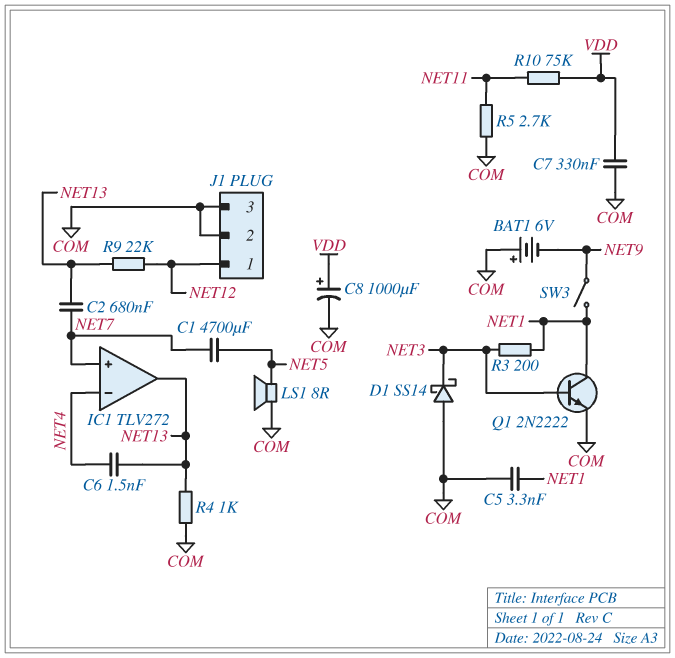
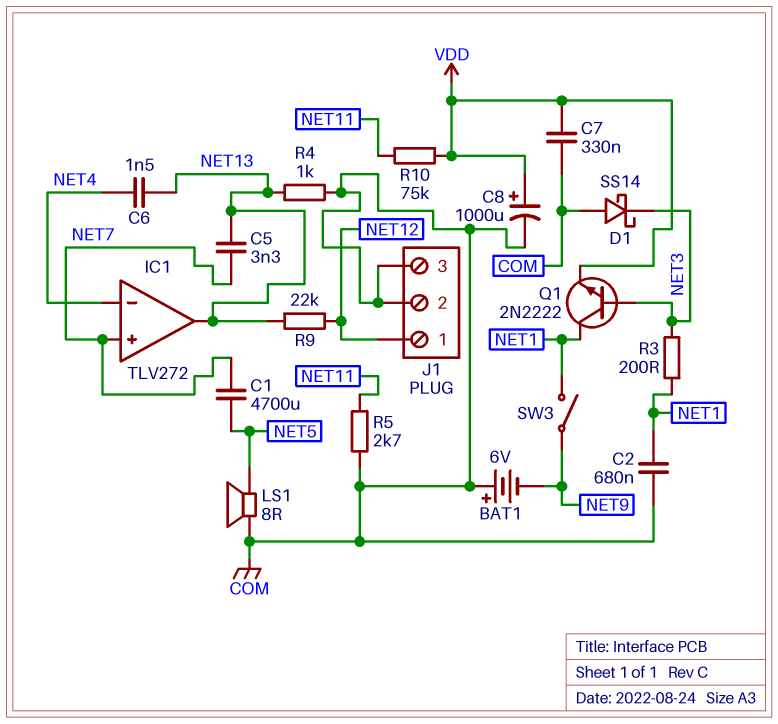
C2: 680nF (NET7, NET13) -> 680nF (COM, NET1)
C5: 3.3nF (COM, NET1) -> 3.3nF (NET7, NET13)
Q1: NPN 2N2222 (B NET3, C NET1, E COM) -> NPN 2N2222 (B NET3, C NET1, E VDD)

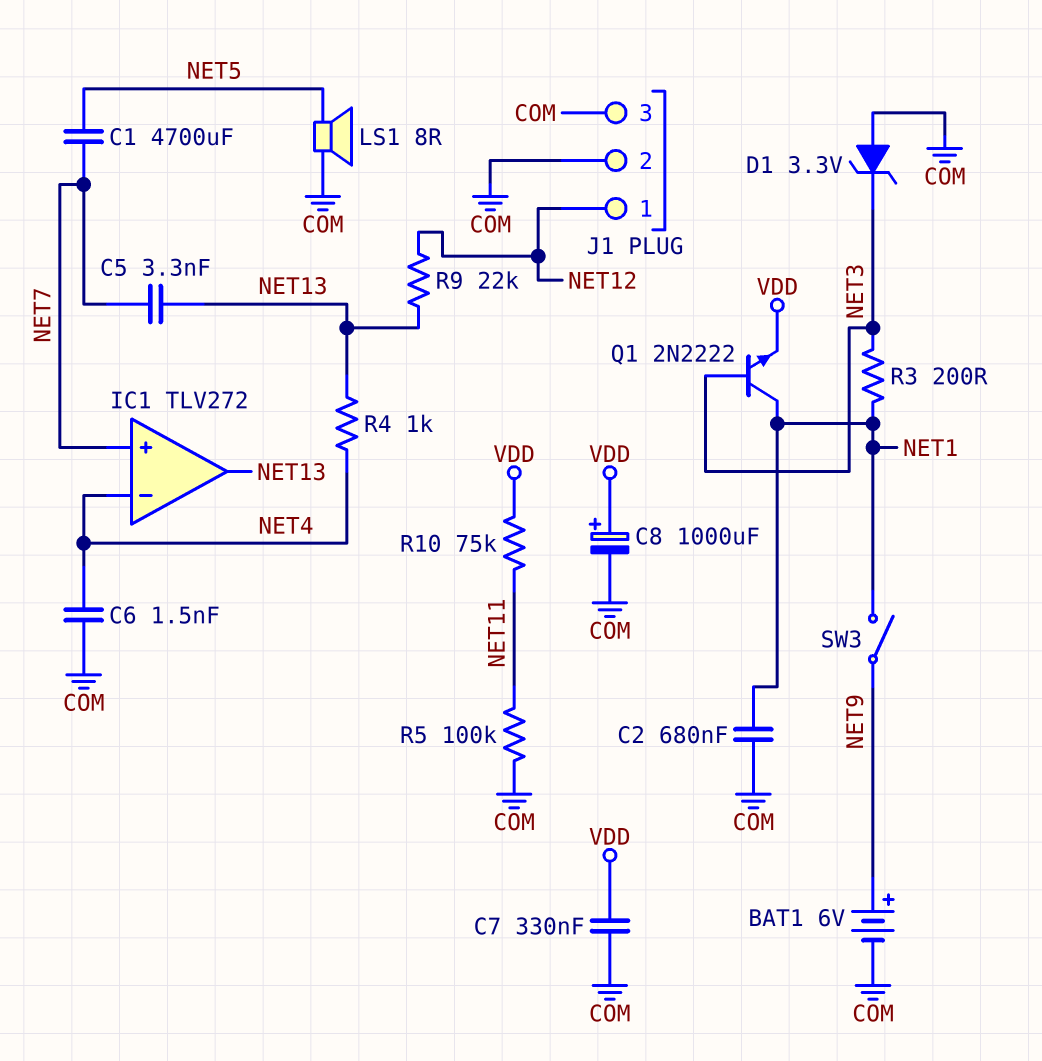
BAT1: 6V (plus COM, minus NET9) -> 6V (plus NET9, minus COM)
C6: 1.5nF (NET4, NET13) -> 1.5nF (COM, NET4)
D1: schottky SS14 (A COM, K NET3) -> zener 3.3V (A COM, K NET3)
R4: 1k (COM, NET13) -> 1k (NET4, NET13)
R5: 2.7k (COM, NET11) -> 100k (COM, NET11)

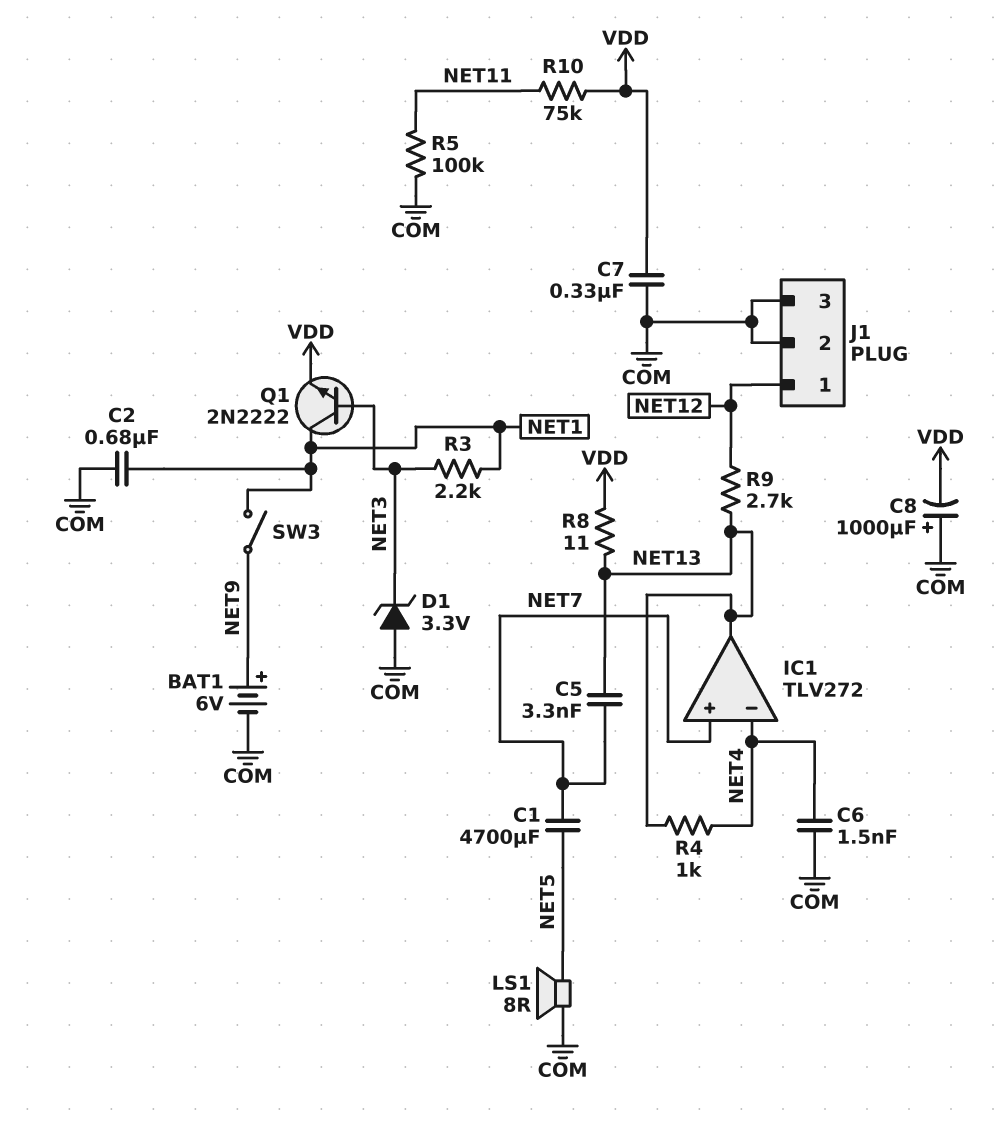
C8: 1000uF (plus VDD, minus COM) -> 1000uF (plus COM, minus VDD)
R3: 200 (NET1, NET3) -> 2.2k (NET1, NET3)
R8: none -> 11 (NET13, VDD)
R9: 22k (NET12, NET13) -> 2.7k (NET12, NET13)

